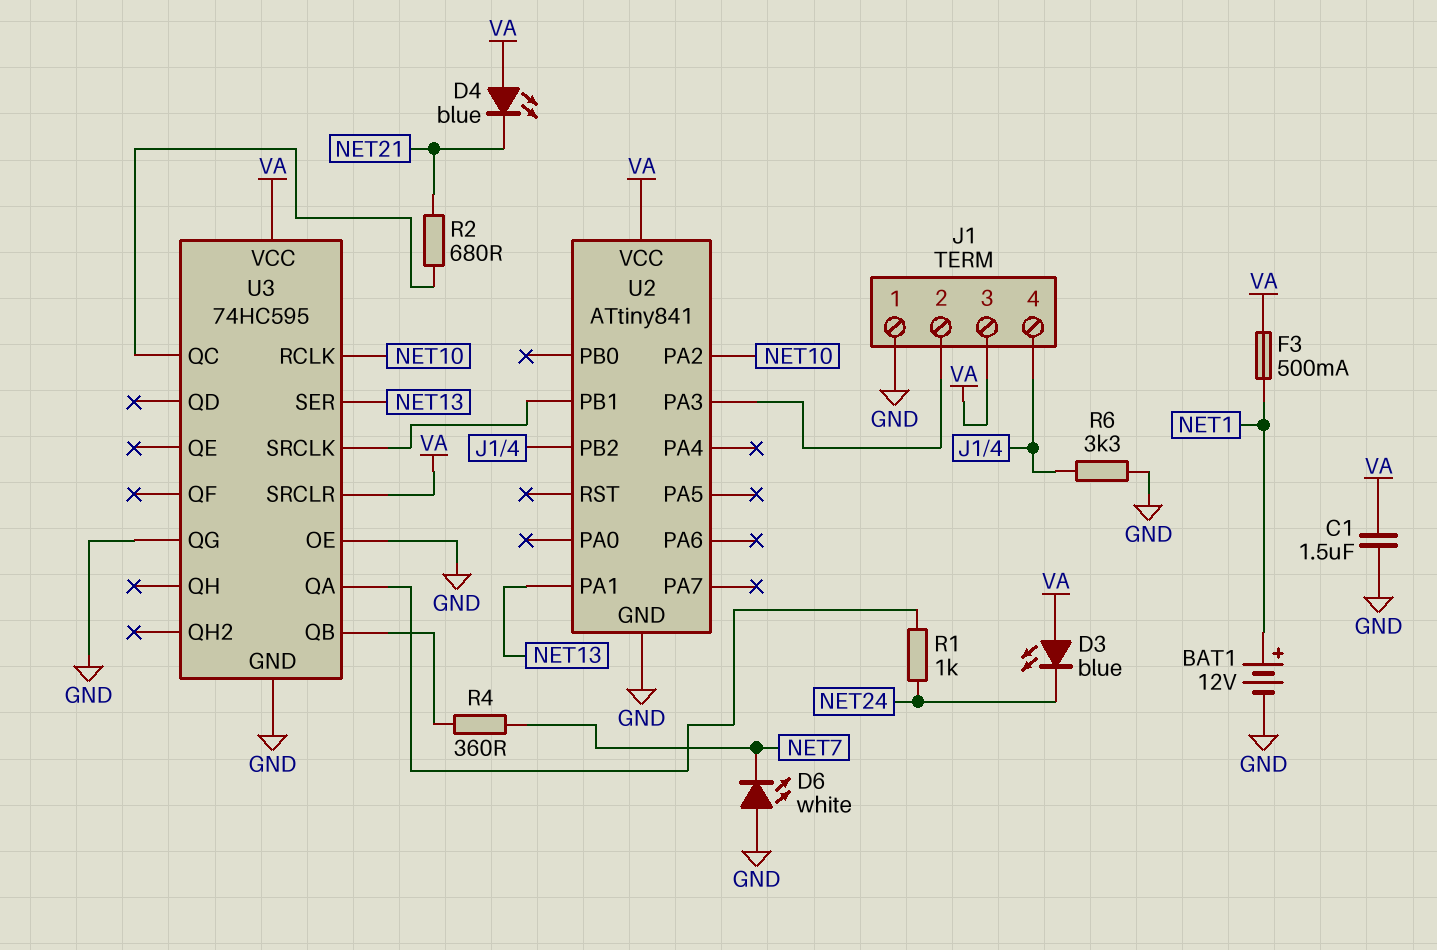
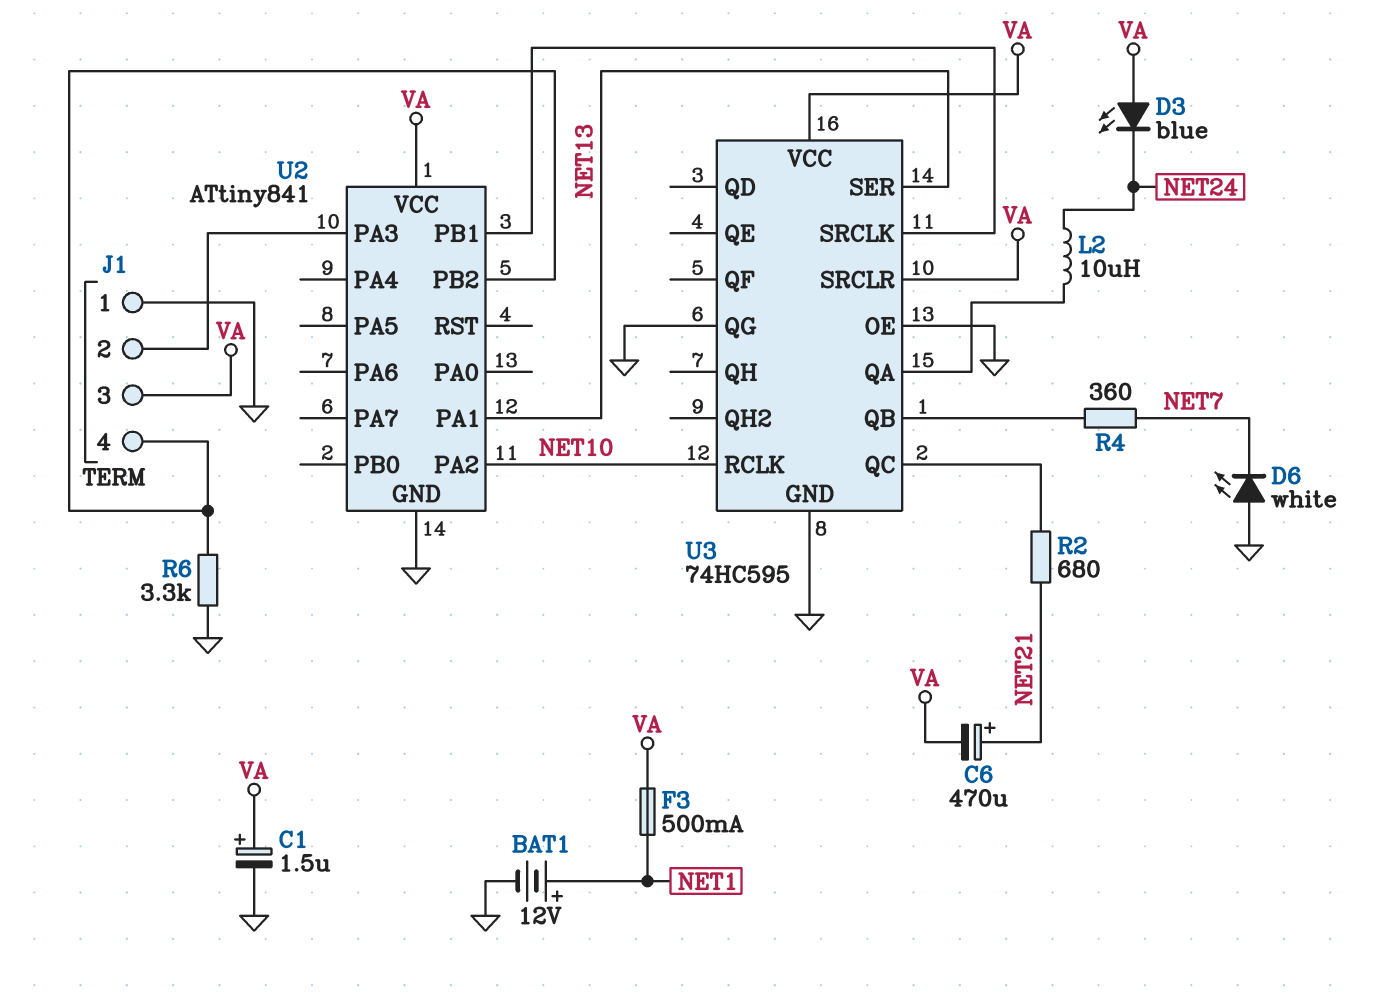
C1: 1.5uF (GND, VA) -> 1.5uF (plus VA, minus GND)
C6: none -> 470uF (plus NET21, minus VA)
D4: LED blue (A VA, K NET21) -> none
L2: none -> 10uH (NET24, U3/QA)
R1: 1k (NET24, U3/QA) -> none

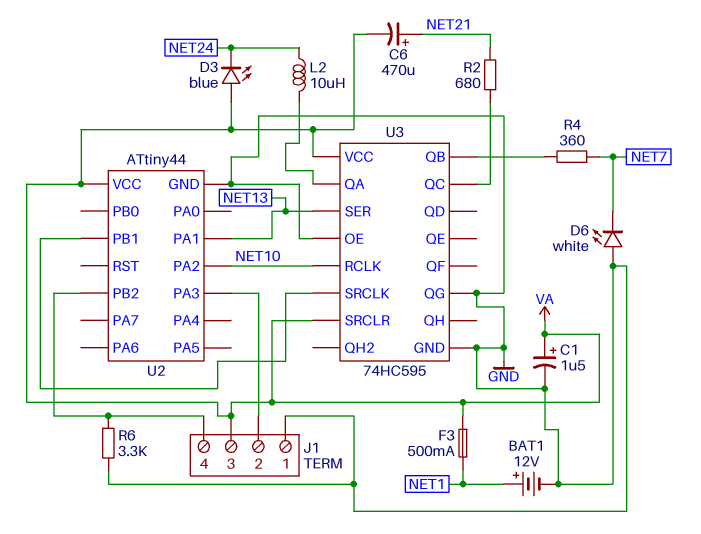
U2: ATtiny841 -> ATtiny44

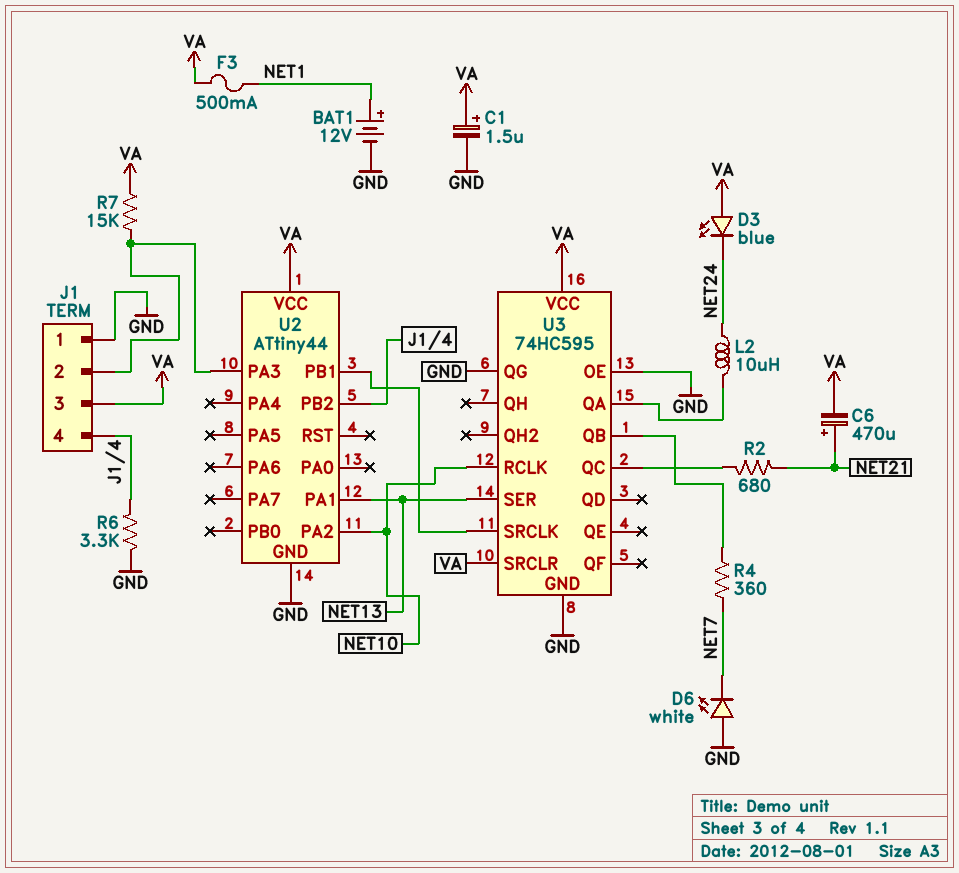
R7: none -> 15k (J1/2, VA)

